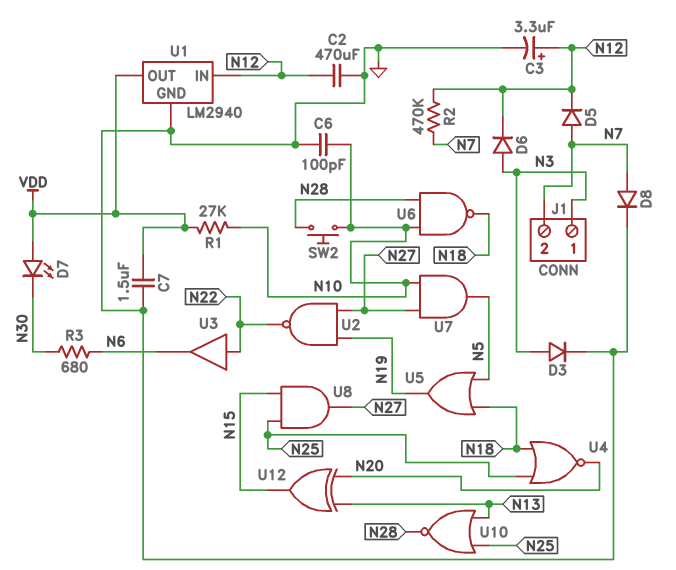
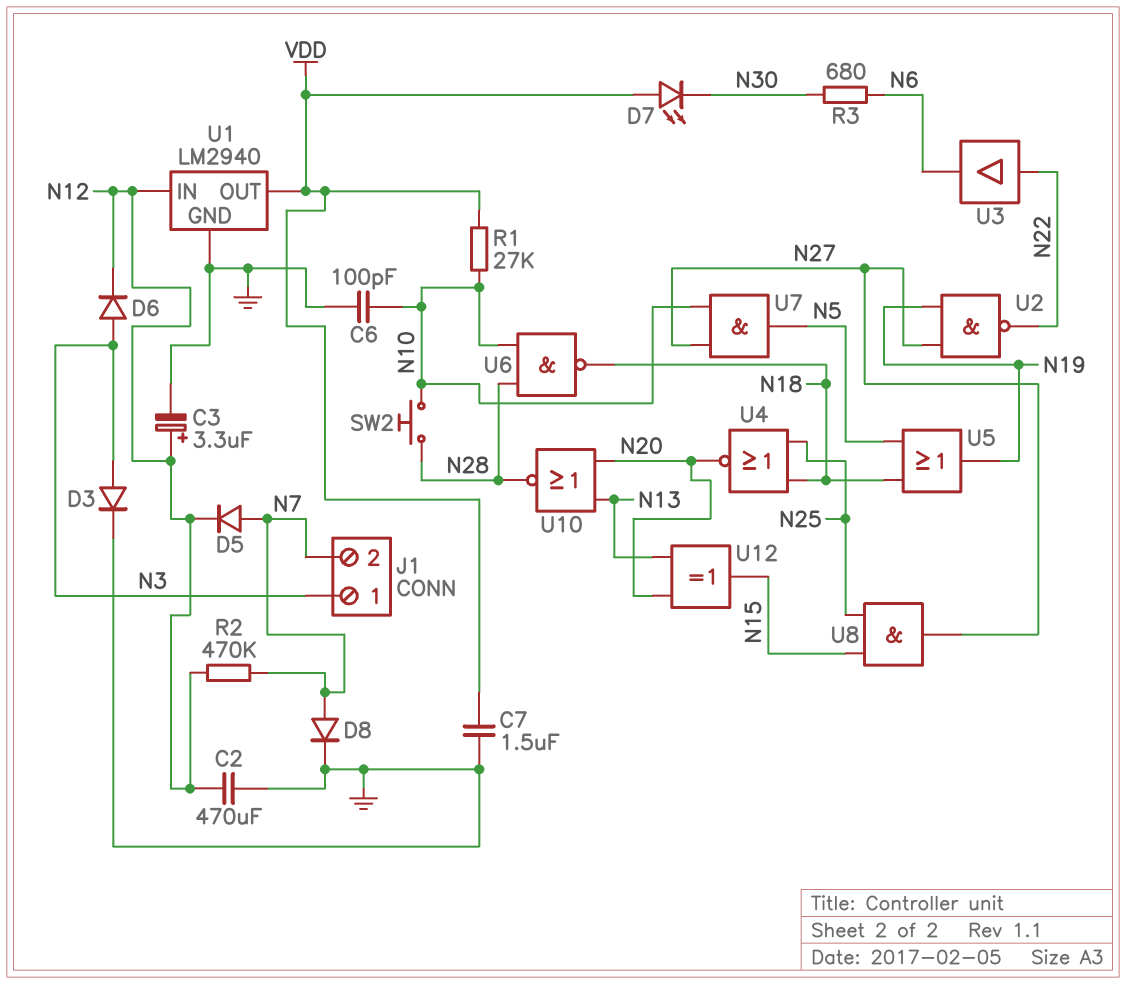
U10: NOR (in N13, in N25, out N28) -> NOR (in N13, in N20, out N28)

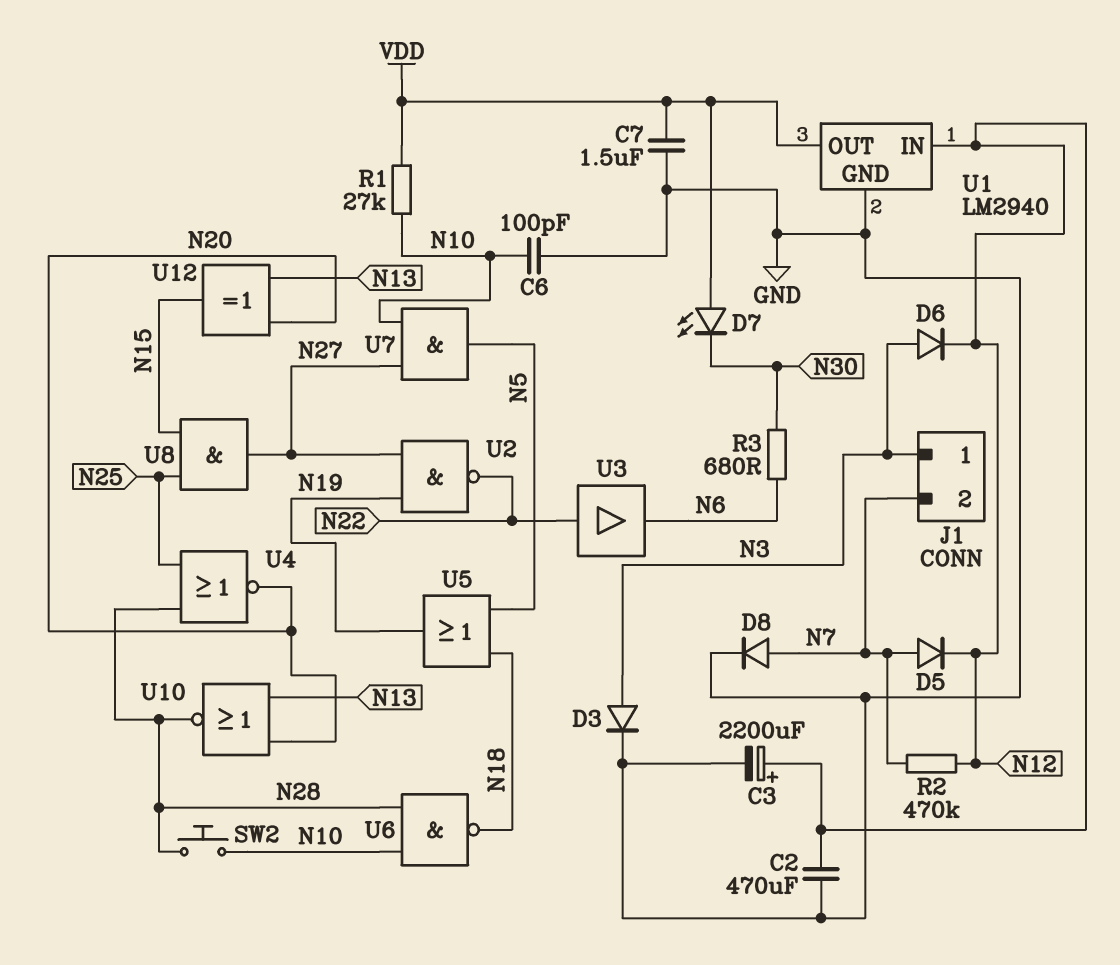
C3: 3.3uF (plus N12, minus GND) -> 2200uF (plus N12, minus GND)
U4: NOR (in N18, in N25, out N20) -> NOR (in N25, in N28, out N20)

